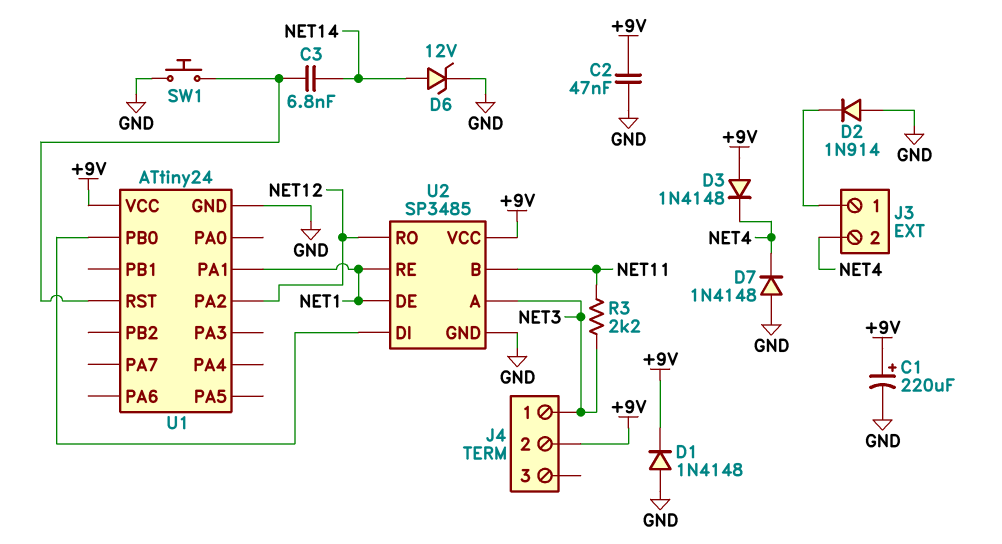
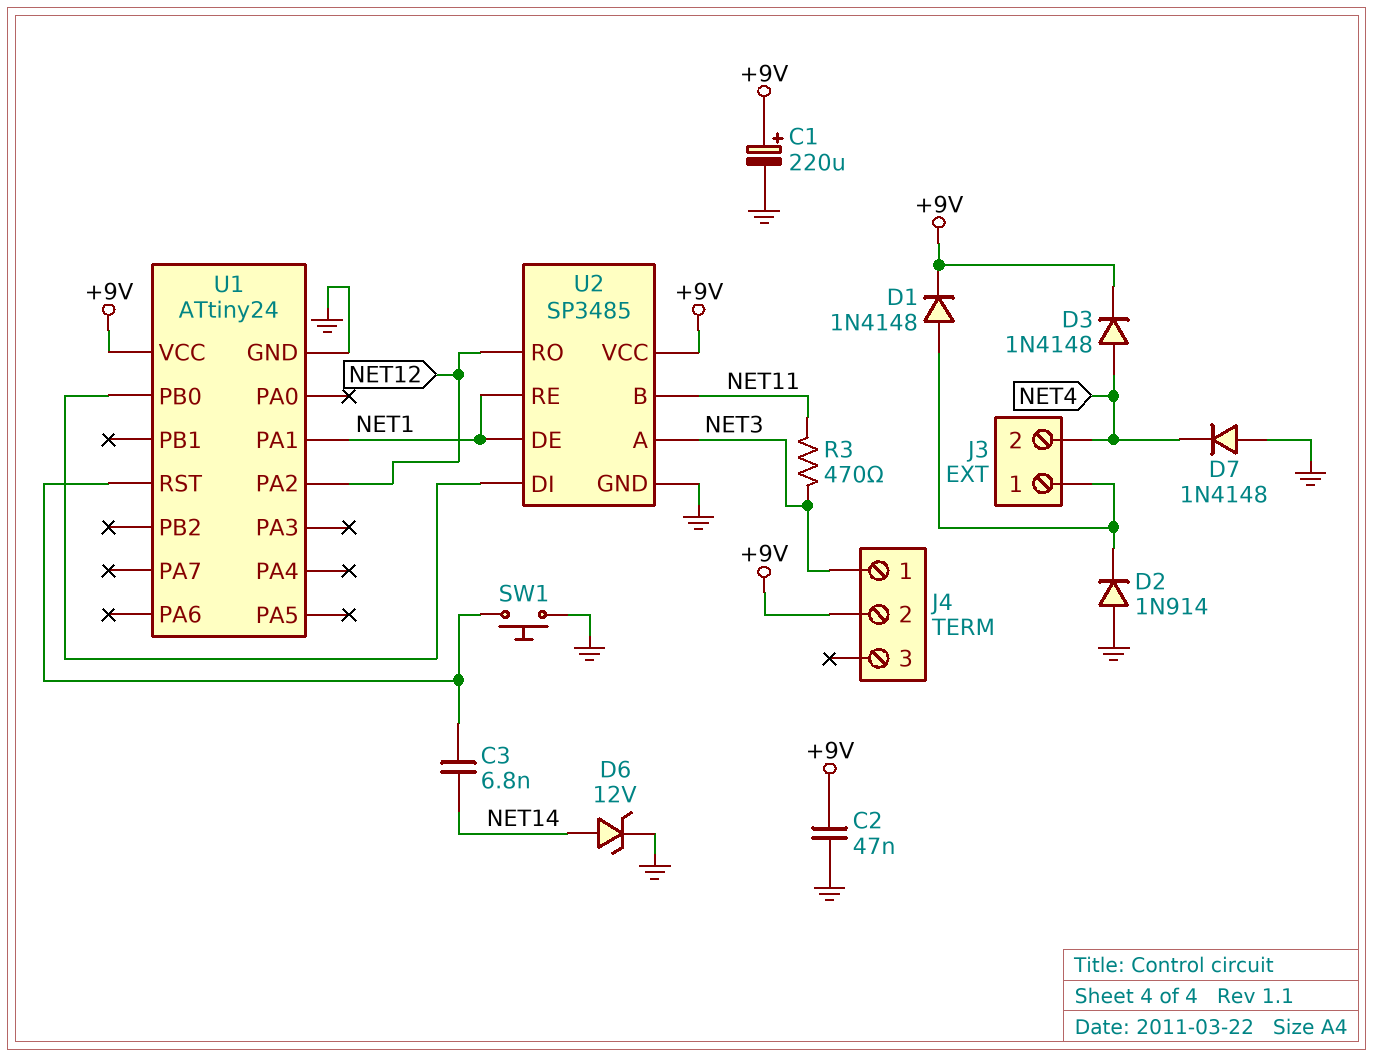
D1: diode 1N4148 (A GND, K +9V) -> diode 1N4148 (A J3/1, K +9V)
D3: diode 1N4148 (A +9V, K NET4) -> diode 1N4148 (A NET4, K +9V)
R3: 2.2k (NET3, NET11) -> 470 (NET3, NET11)

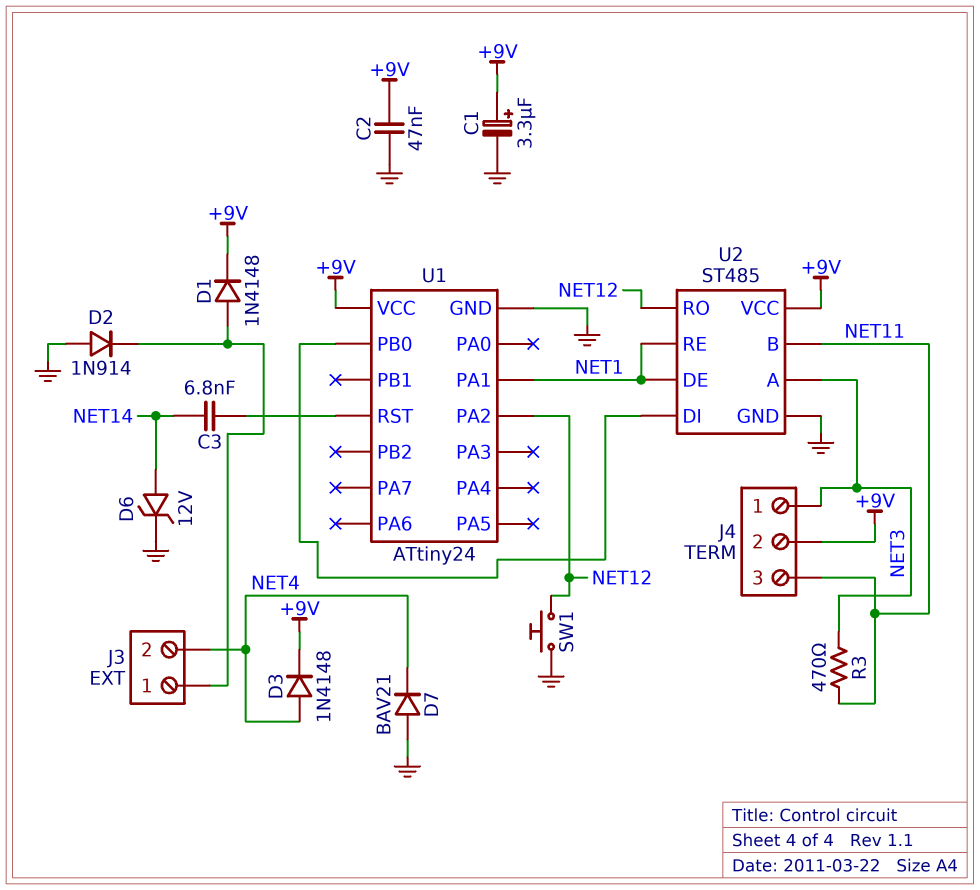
C1: 220uF (plus +9V, minus GND) -> 3.3uF (plus +9V, minus GND)
D7: diode 1N4148 (A GND, K NET4) -> diode BAV21 (A GND, K NET4)
J4 pin 3: none -> NET11
SW1: button (GND, U1/RST) -> button (GND, NET12)
U2: SP3485 -> ST485

